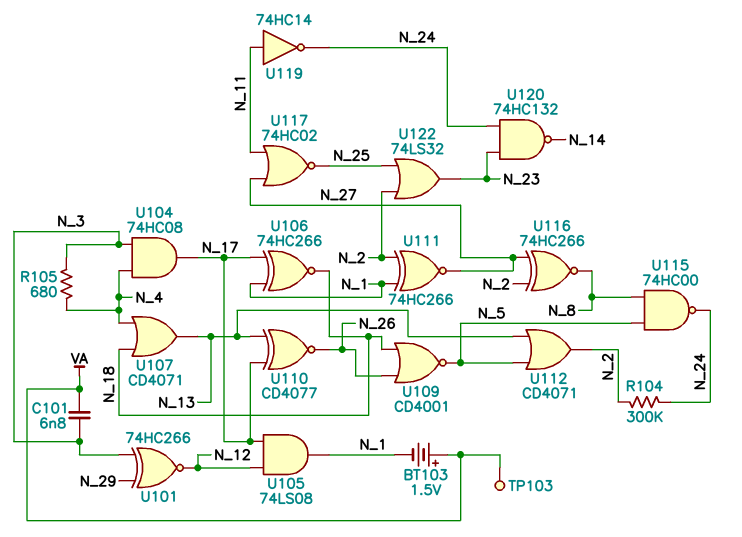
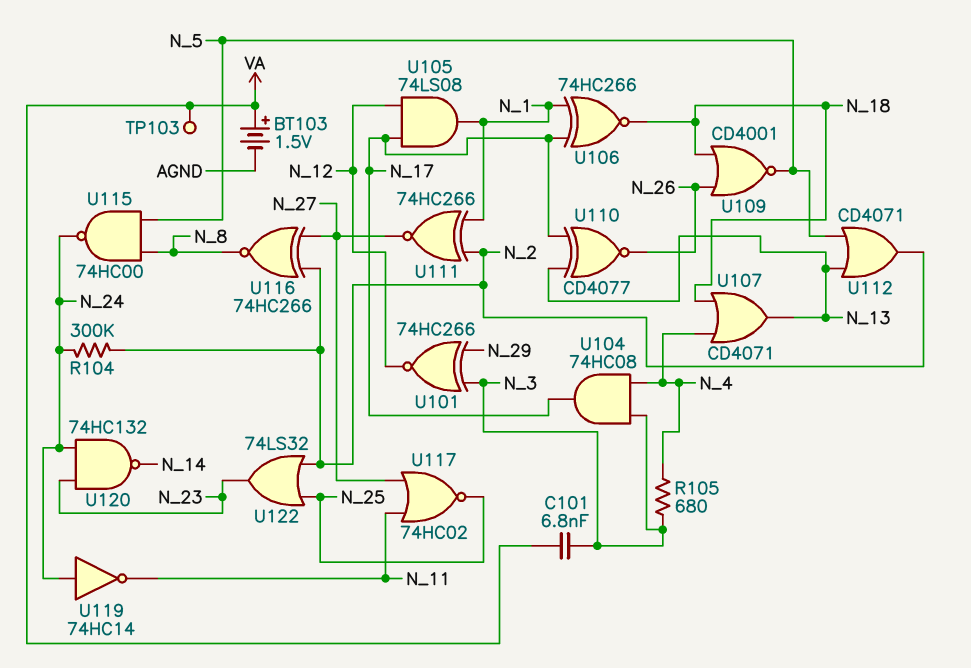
BT103: 1.5V (plus VA, minus N_1) -> 1.5V (plus VA, minus AGND)
U119: NOT 74HC14 (in N_11, out N_24) -> NOT 74HC14 (in N_24, out N_11)

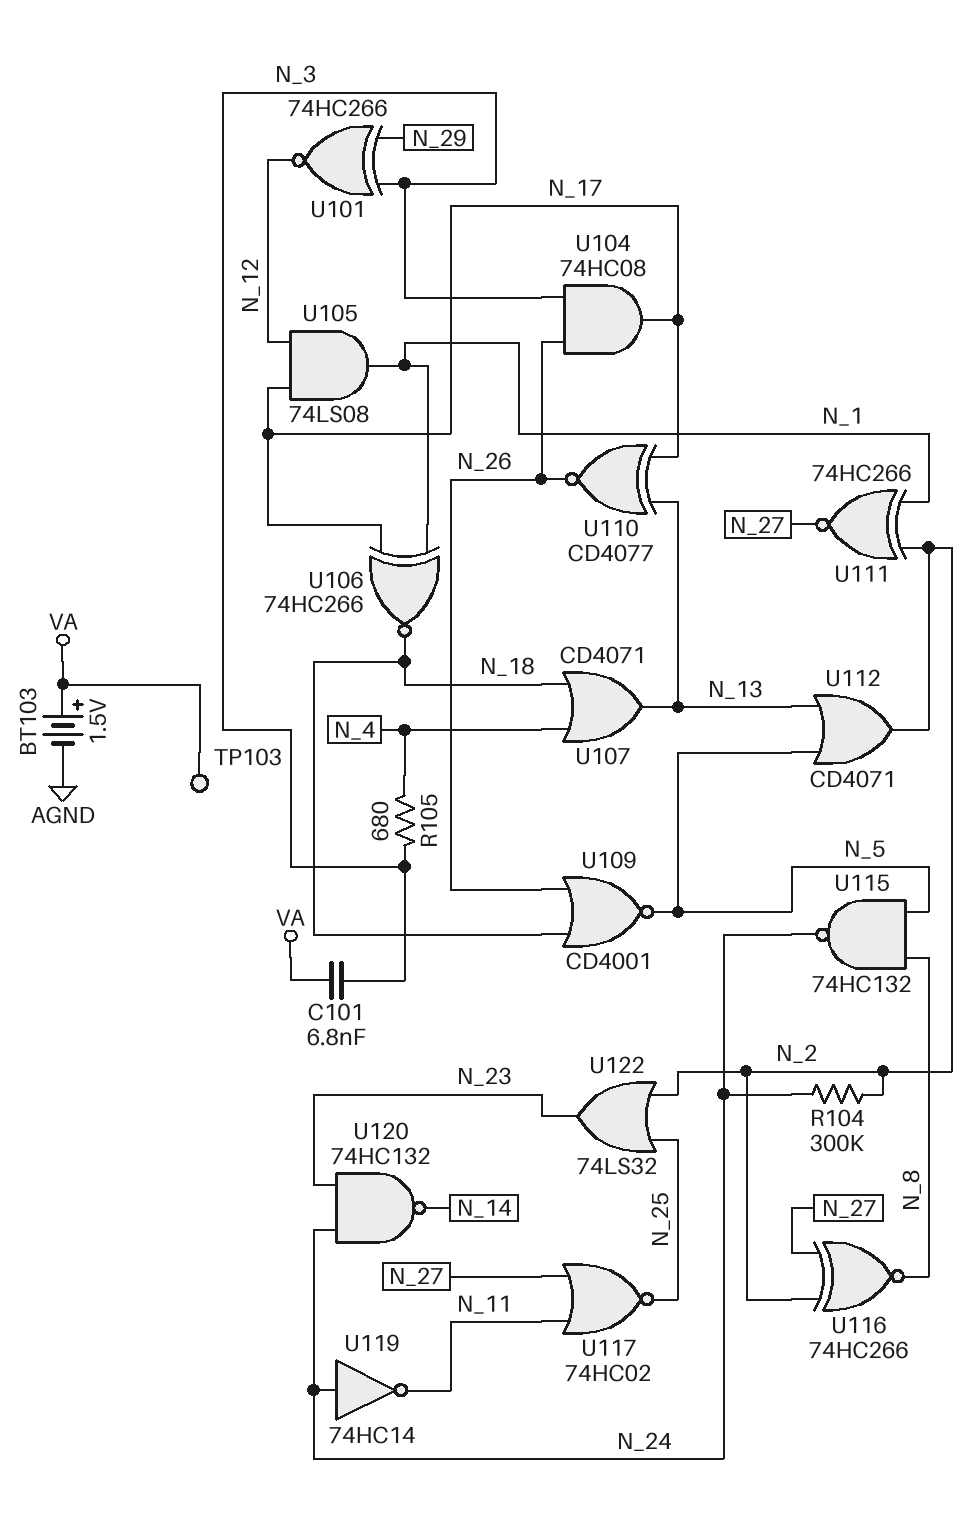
U104: AND 74HC08 (in N_3, in N_4, out N_17) -> AND 74HC08 (in N_3, in N_26, out N_17)
U115: NAND 74HC00 (in N_5, in N_8, out N_24) -> NAND 74HC132 (in N_5, in N_8, out N_24)

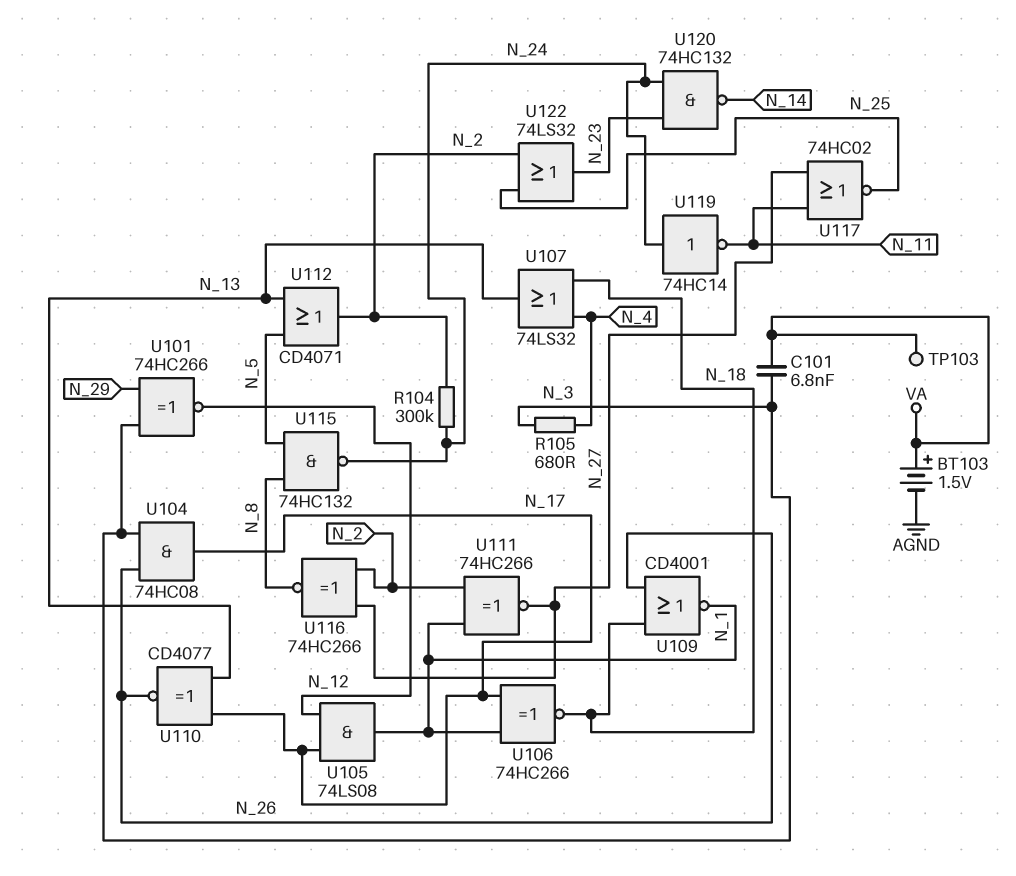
U107: OR CD4071 (in N_4, in N_18, out N_13) -> OR 74LS32 (in N_4, in N_18, out N_13)
U109: NOR CD4001 (in N_18, in N_26, out N_5) -> NOR CD4001 (in N_18, in N_26, out N_1)

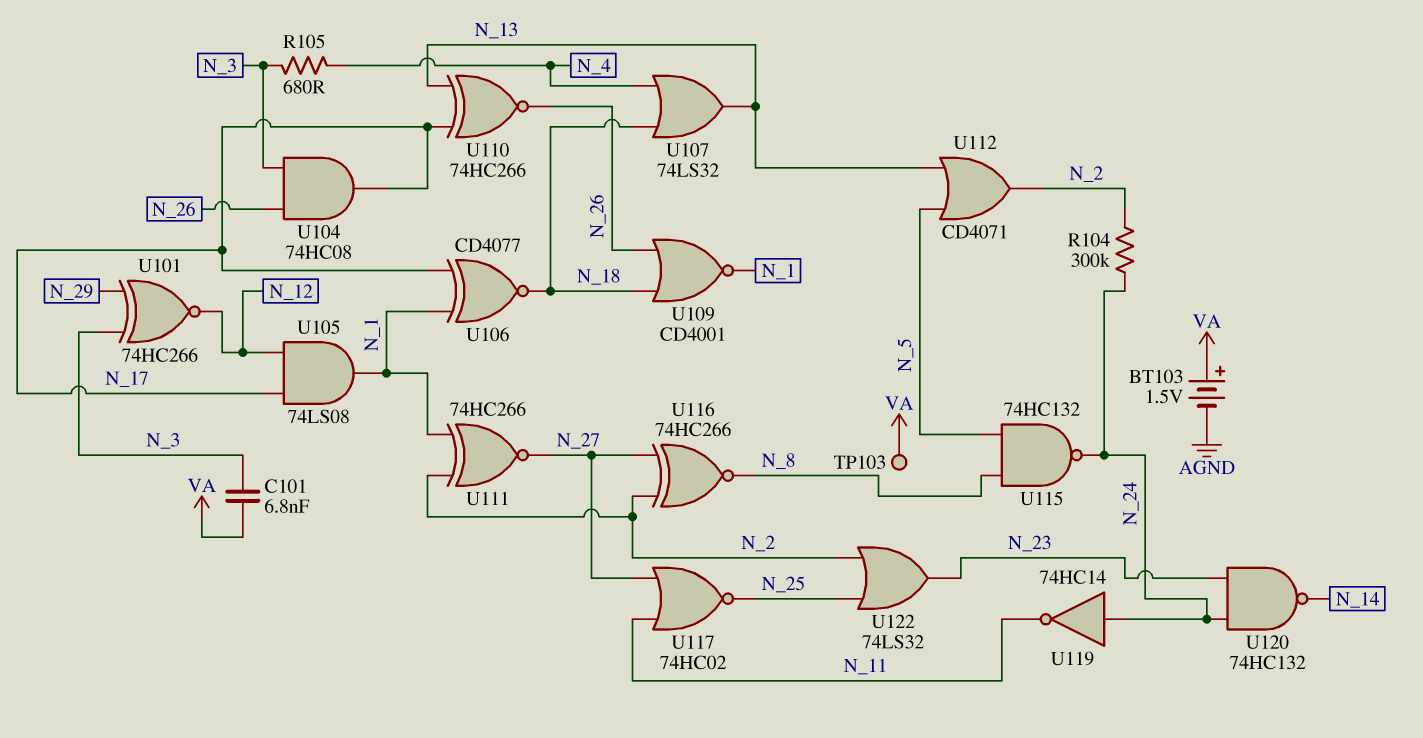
U106: XNOR 74HC266 (in N_1, in N_17, out N_18) -> XNOR CD4077 (in N_1, in N_17, out N_18)
U110: XNOR CD4077 (in N_13, in N_17, out N_26) -> XNOR 74HC266 (in N_13, in N_17, out N_26)

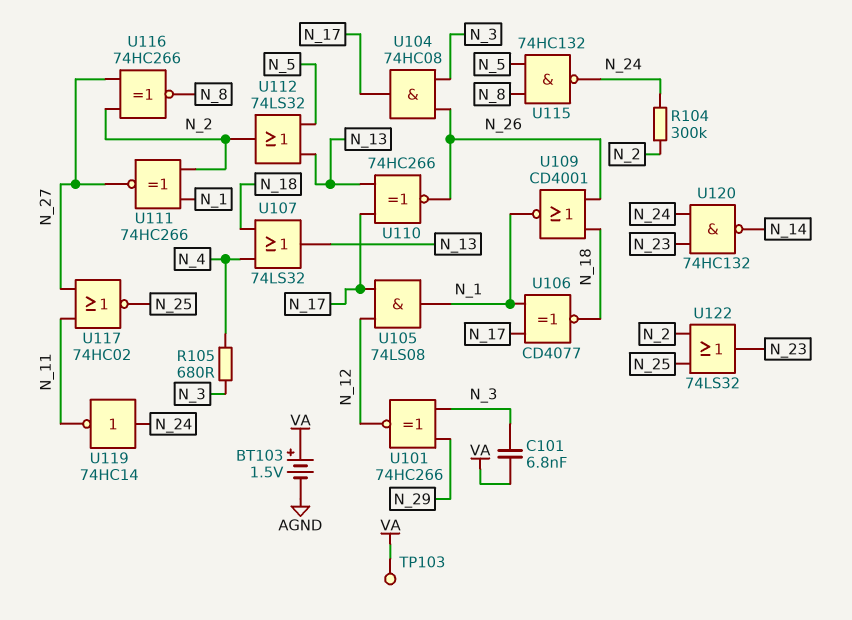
U112: OR CD4071 (in N_5, in N_13, out N_2) -> OR 74LS32 (in N_5, in N_13, out N_2)

